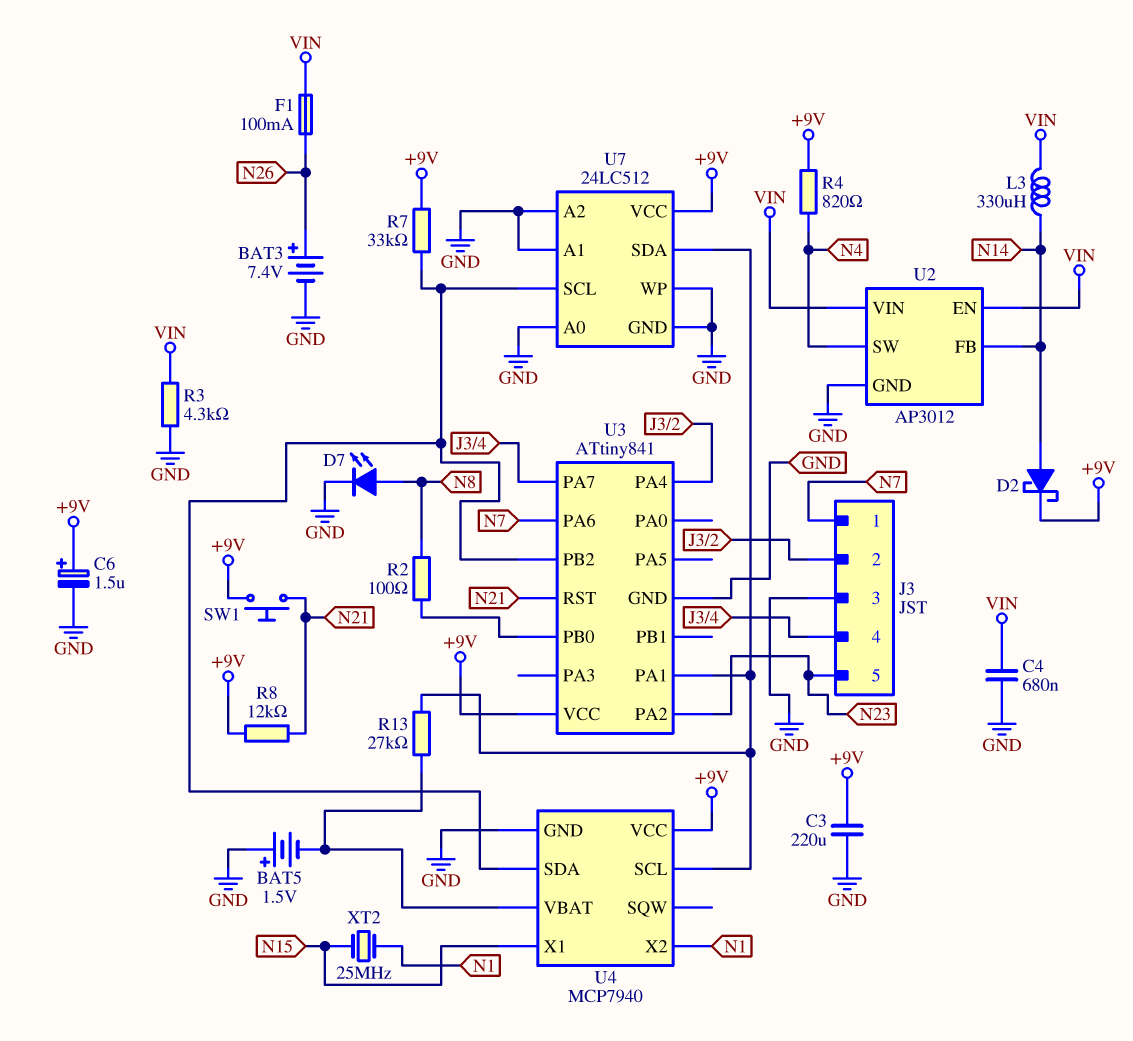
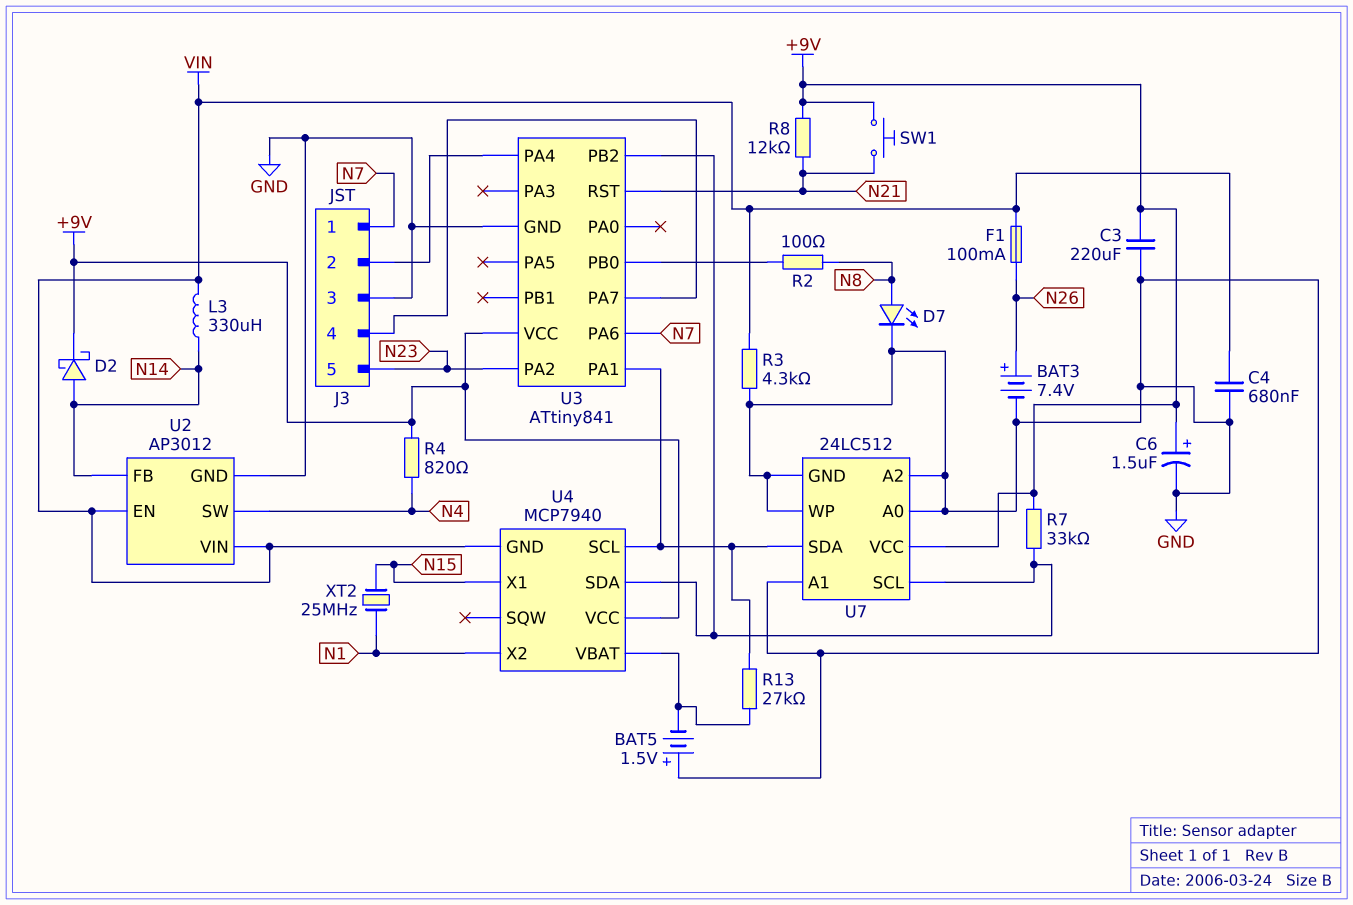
U4 pin GND: GND -> VIN

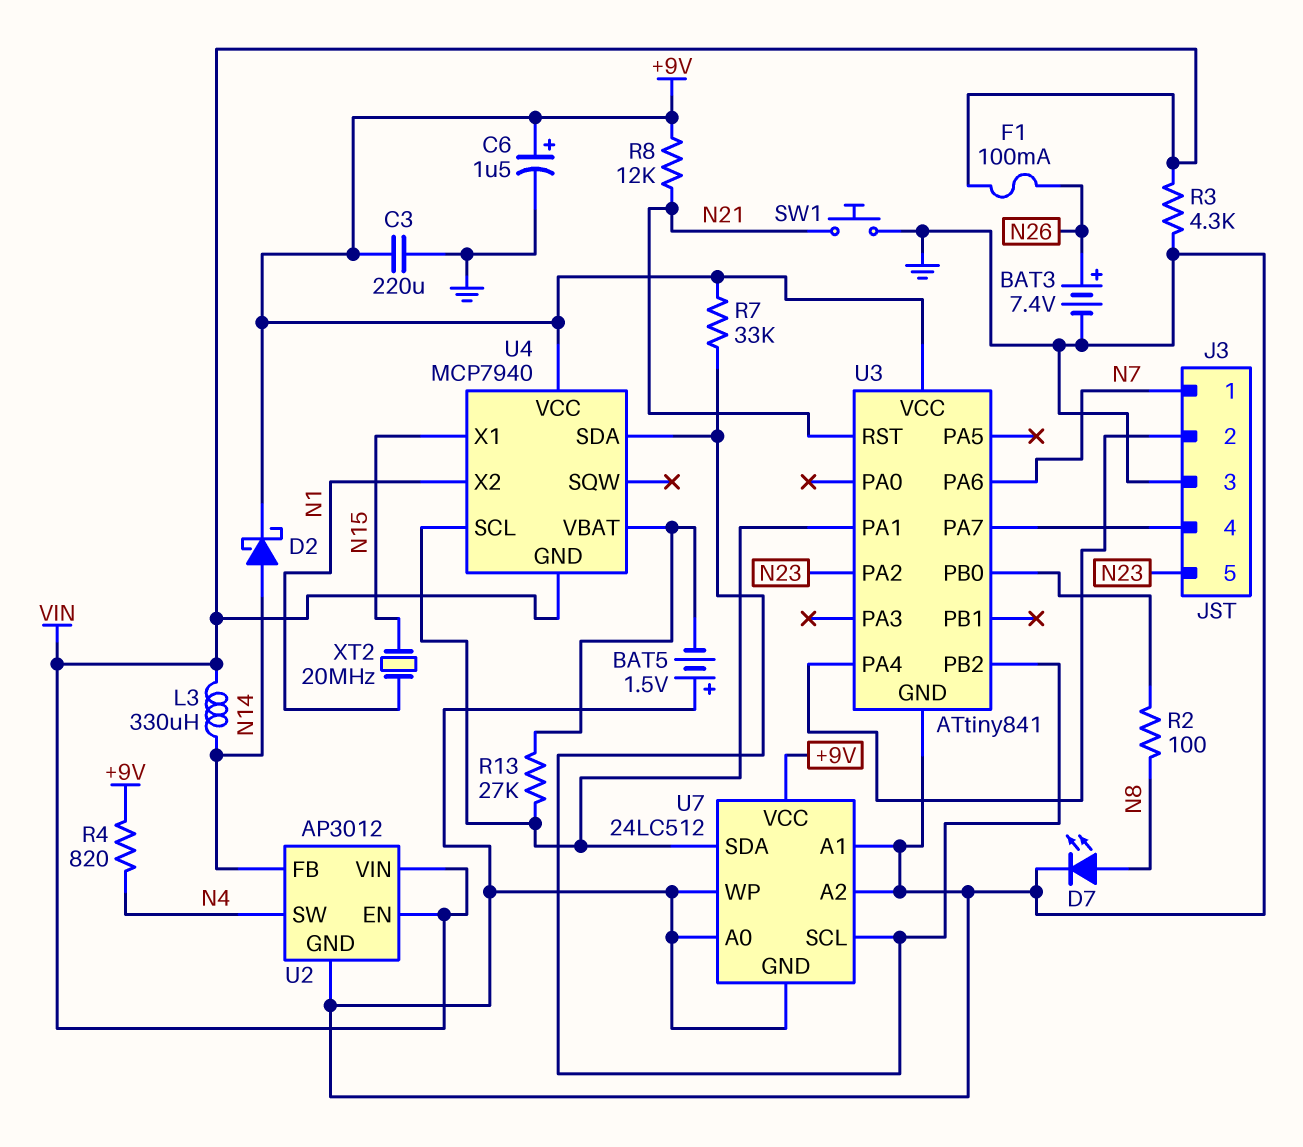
C4: 680nF (GND, VIN) -> none
SW1: button (+9V, N21) -> button (GND, N21)
XT2: 25MHz (N1, N15) -> 20MHz (N1, N15)

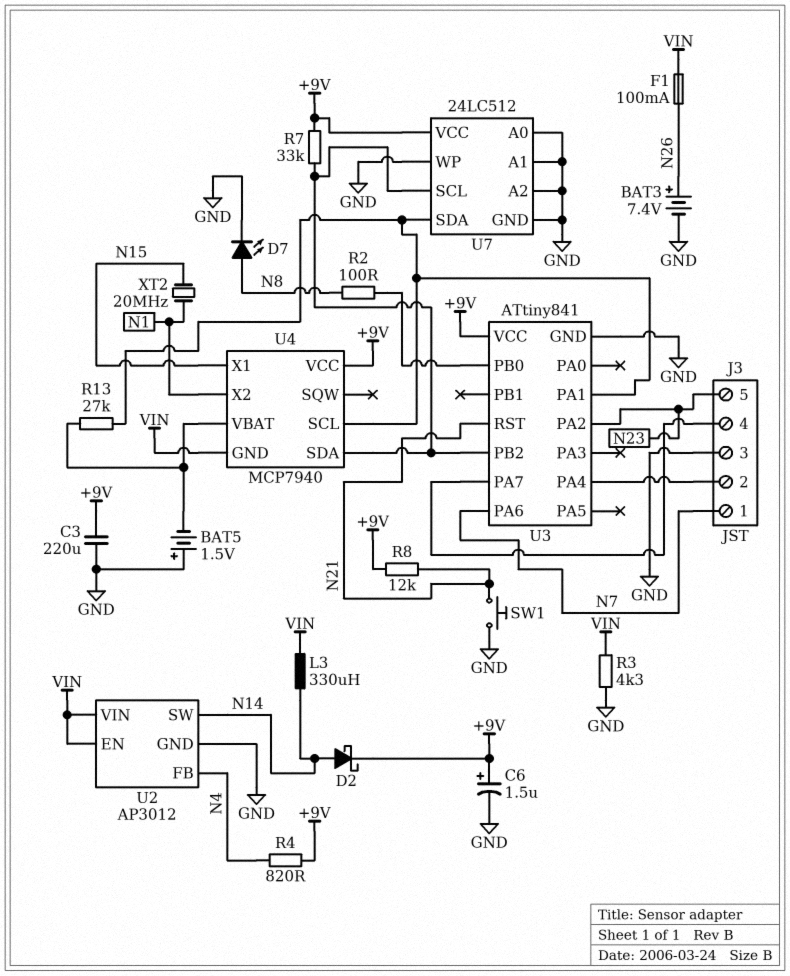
U2 pin FB: N14 -> N4
U2 pin SW: N4 -> N14

